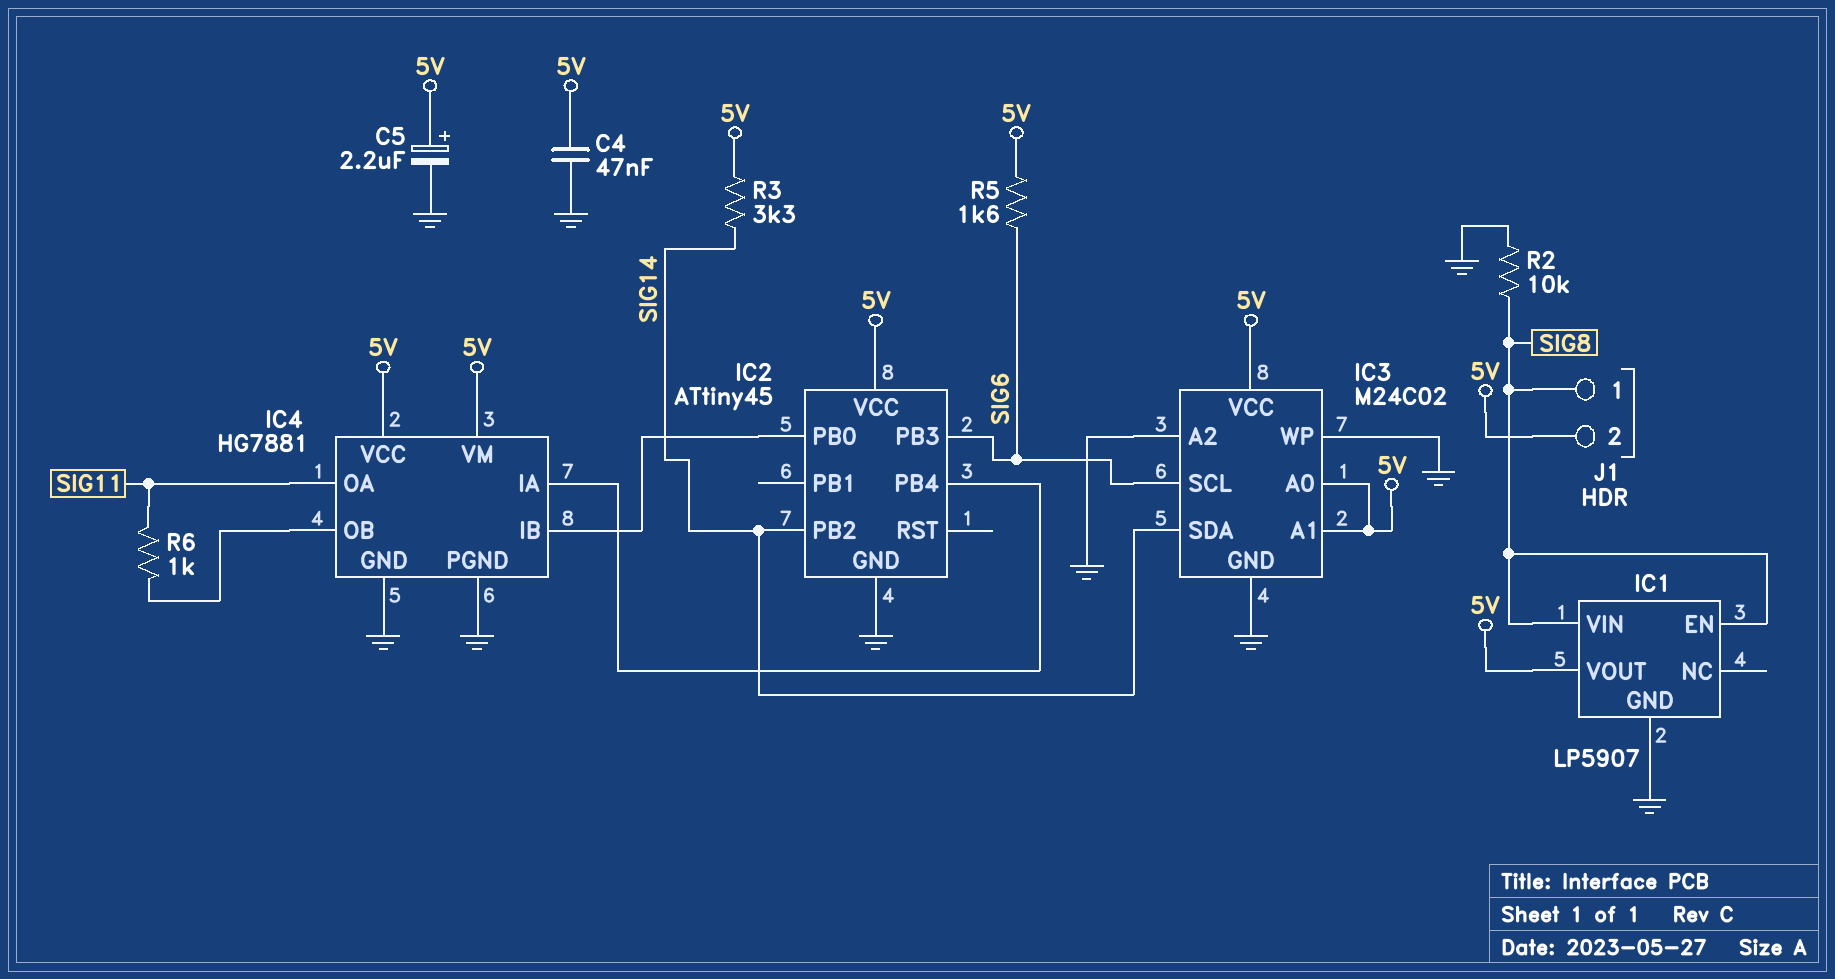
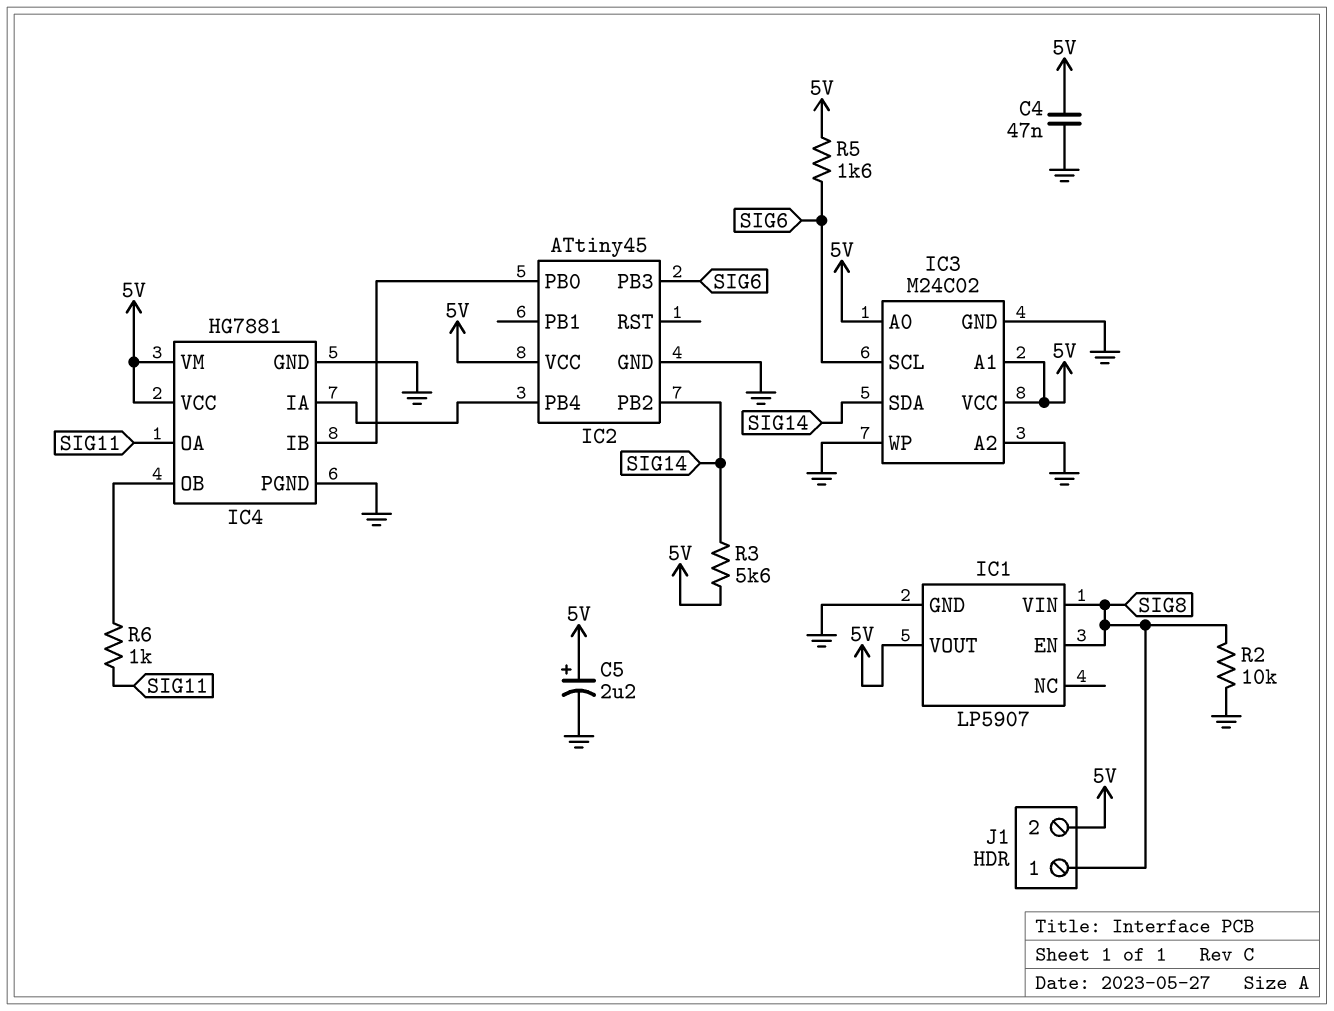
R3: 3.3k (5V, SIG14) -> 5.6k (5V, SIG14)

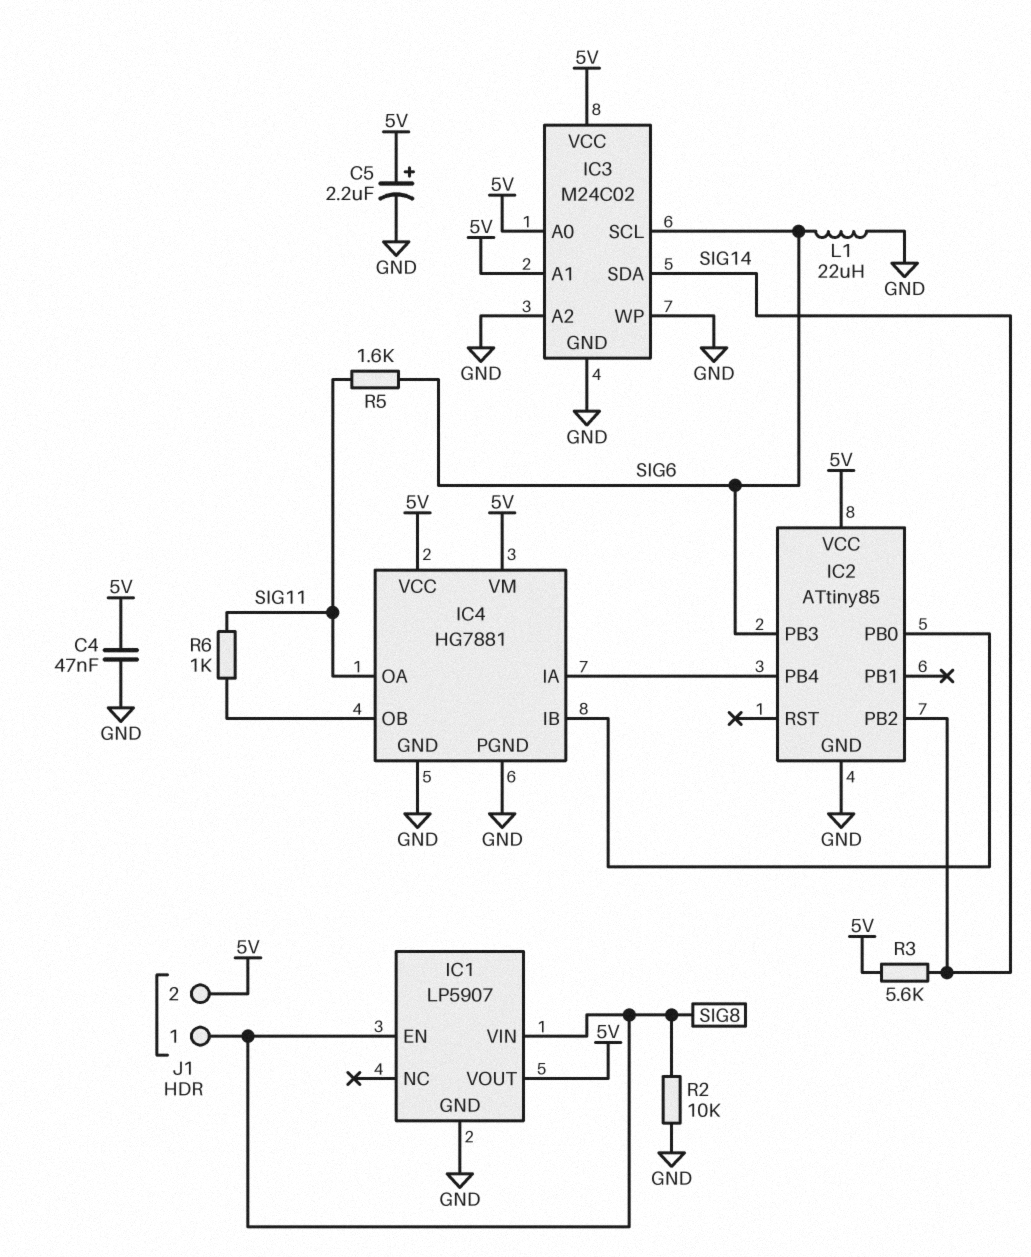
IC2: ATtiny45 -> ATtiny85
L1: none -> 22uH (GND, SIG6)
R5: 1.6k (5V, SIG6) -> 1.6k (SIG6, SIG11)

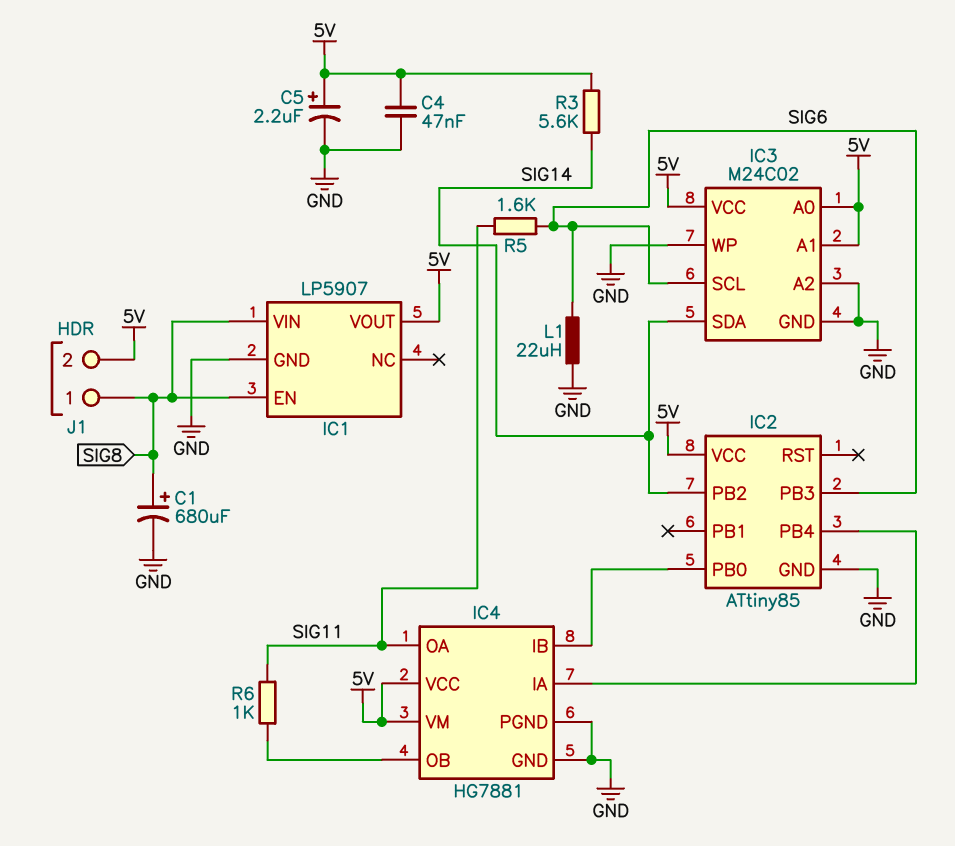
C1: none -> 680uF (plus SIG8, minus GND)
R2: 10k (GND, SIG8) -> none

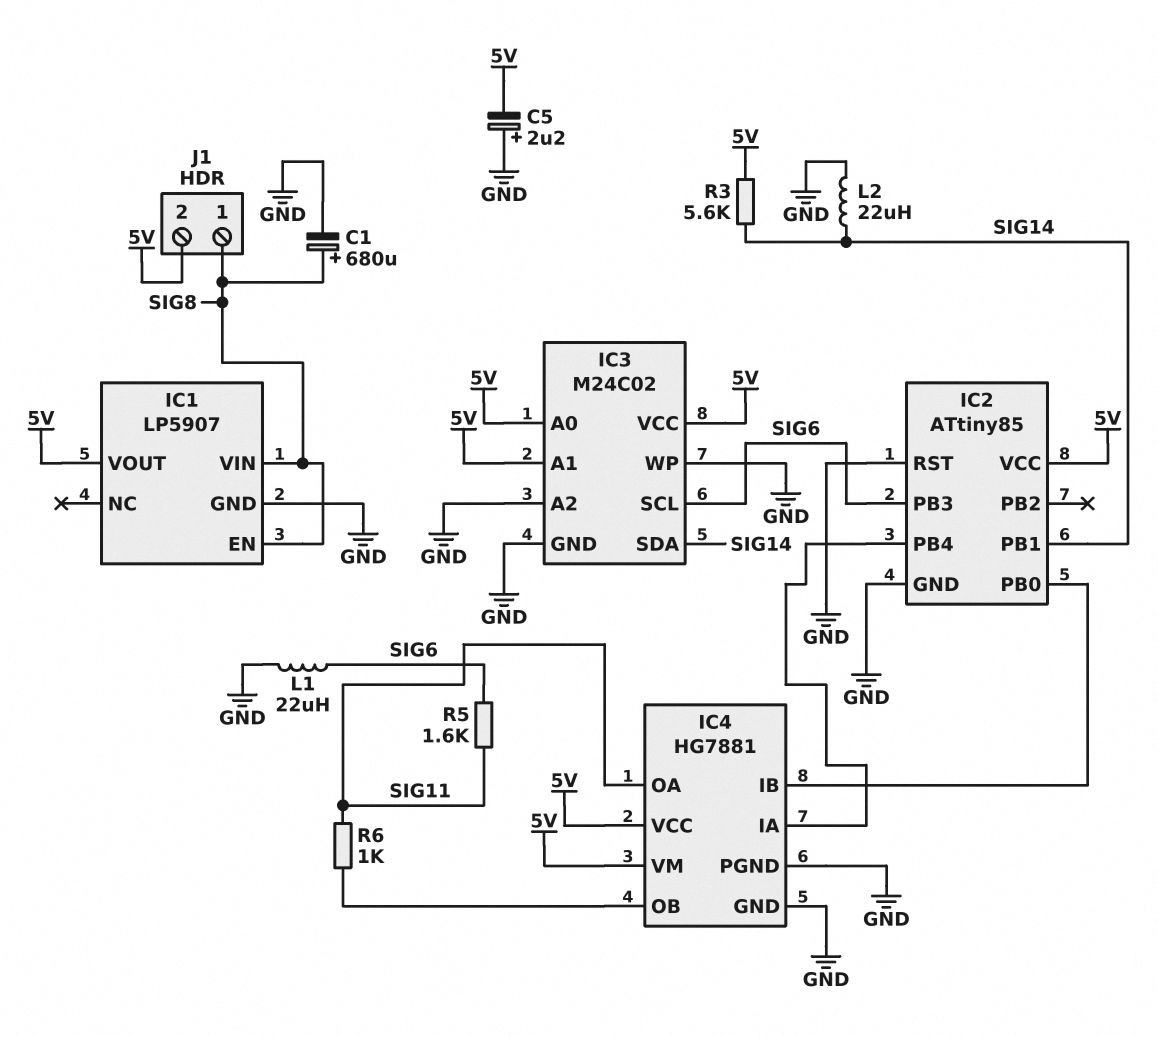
C4: 47nF (5V, GND) -> none
C5: 2.2uF (plus 5V, minus GND) -> 2.2uF (plus GND, minus 5V)
IC2 pin PB1: none -> SIG14
IC2 pin PB2: SIG14 -> none
IC2 pin RST: none -> GND
L2: none -> 22uH (GND, SIG14)

